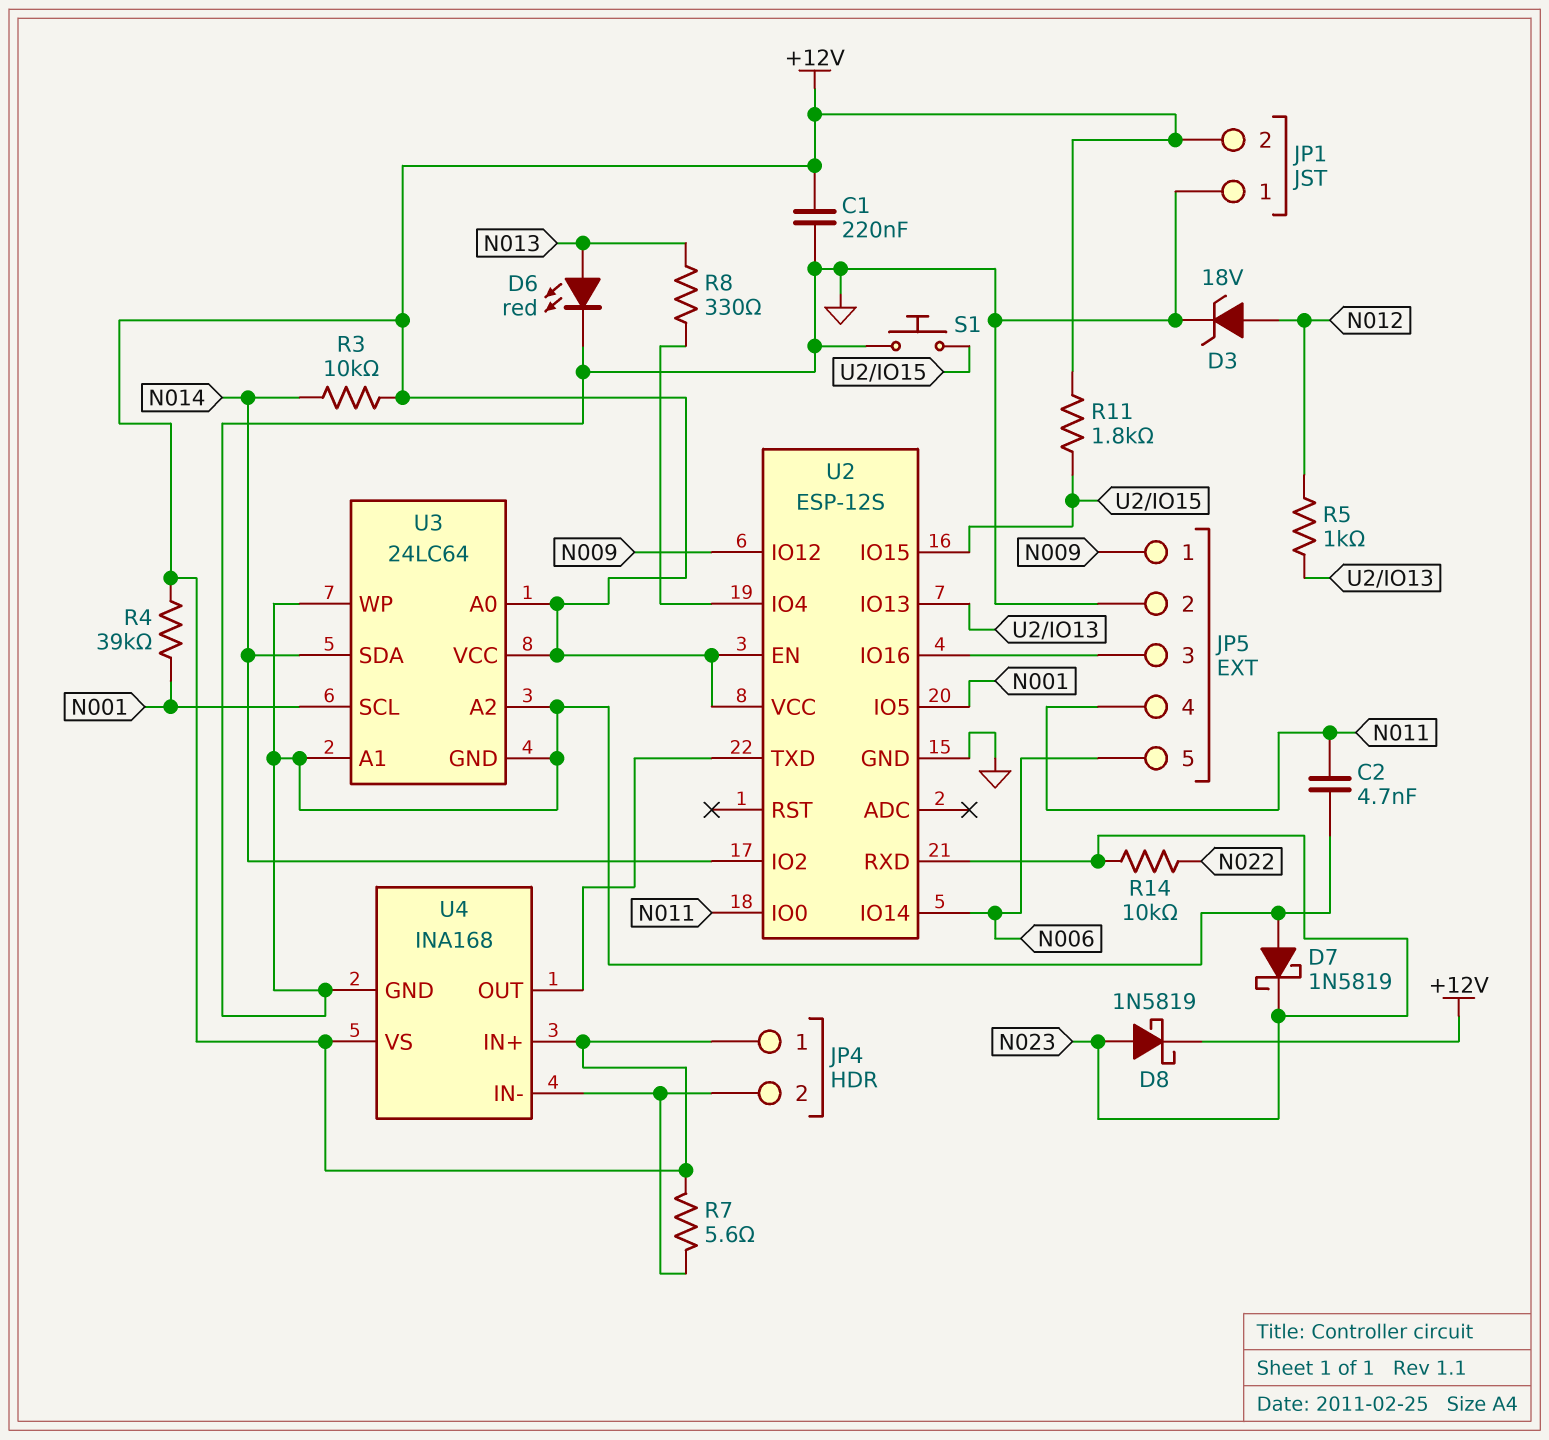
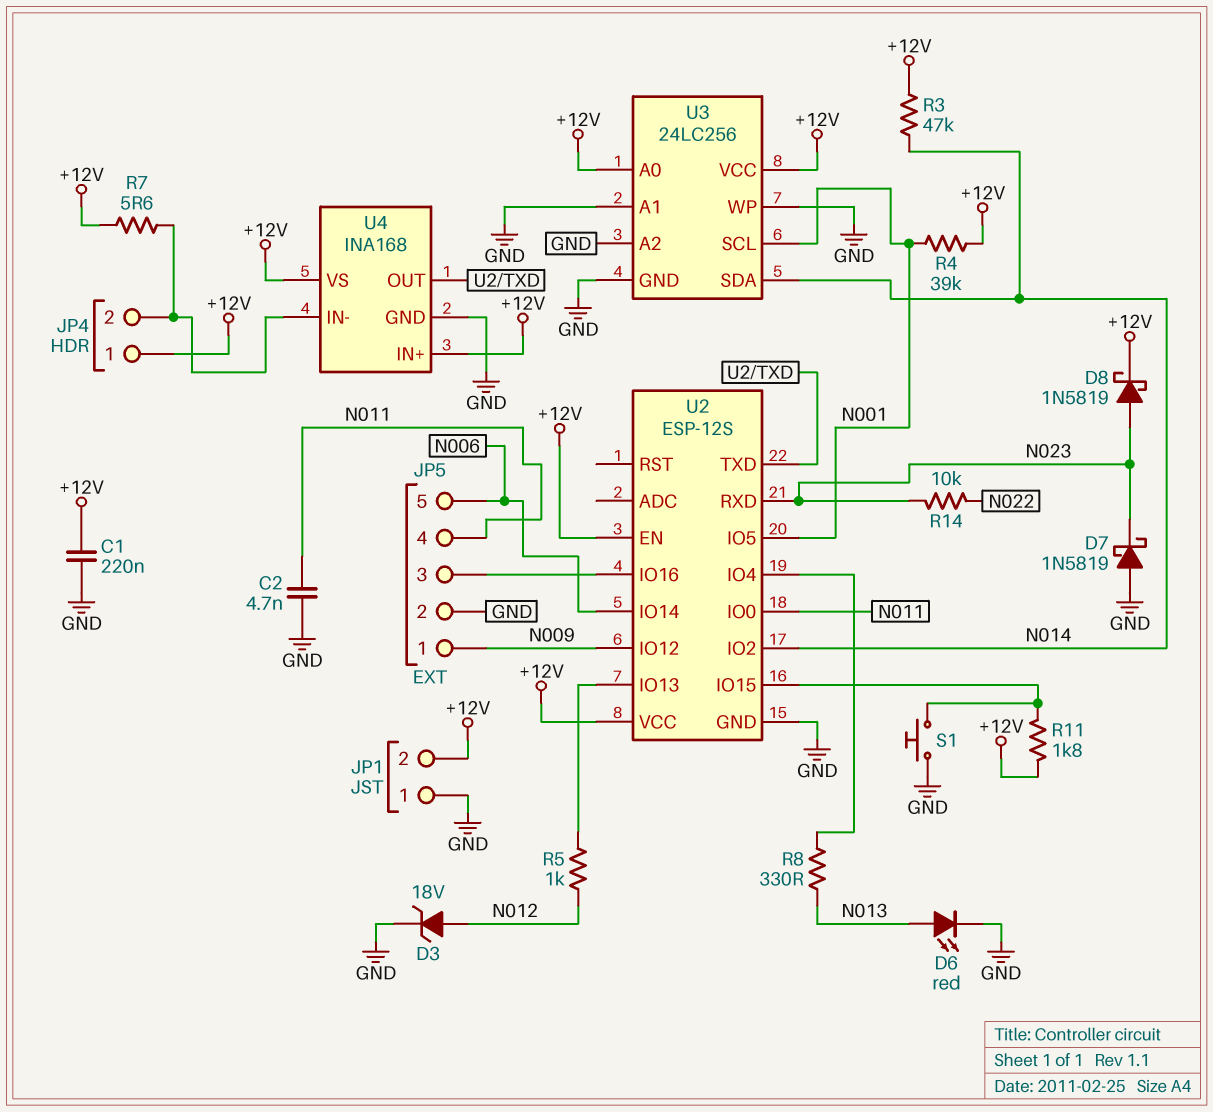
R3: 10k (+12V, N014) -> 47k (+12V, N014)
U3: 24LC64 -> 24LC256

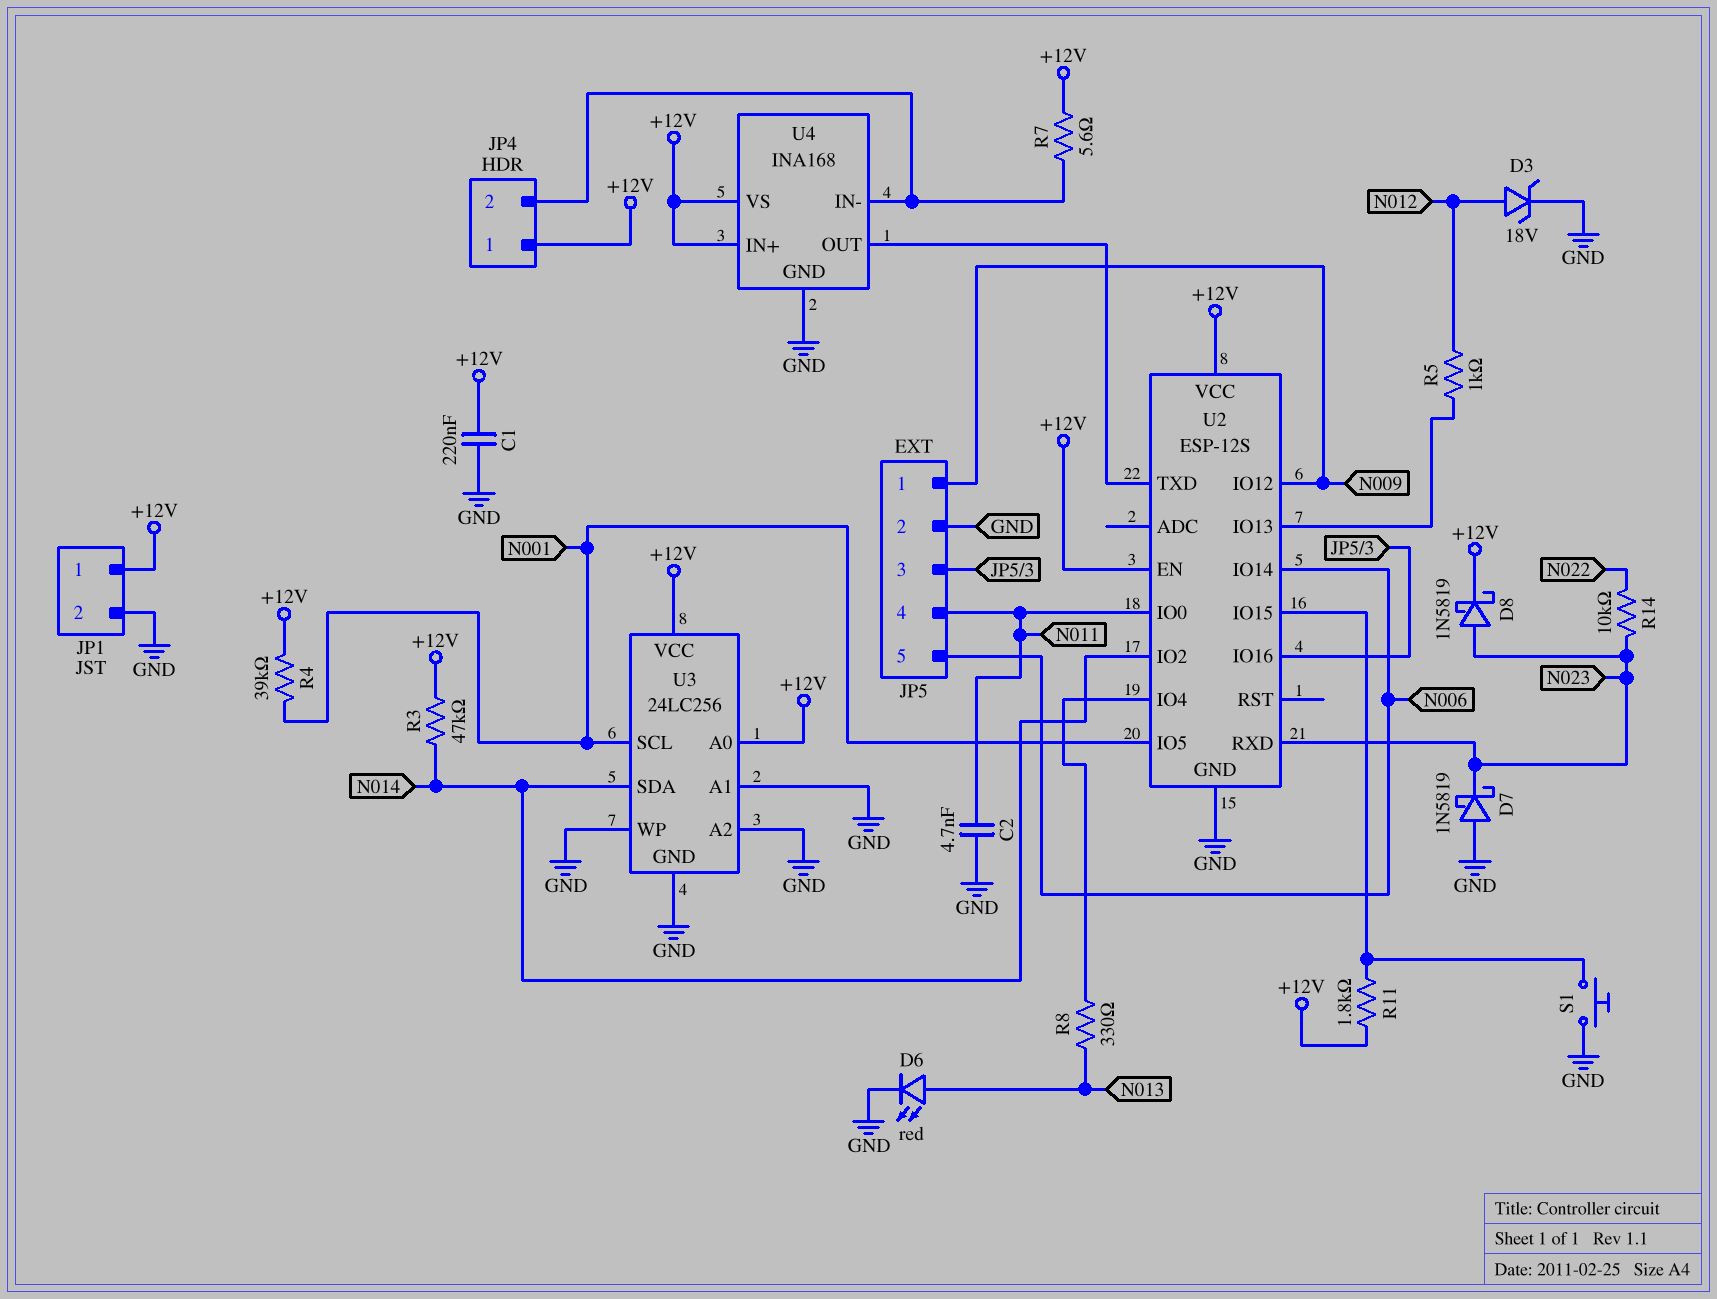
JP1 pin 1: GND -> +12V
JP1 pin 2: +12V -> GND

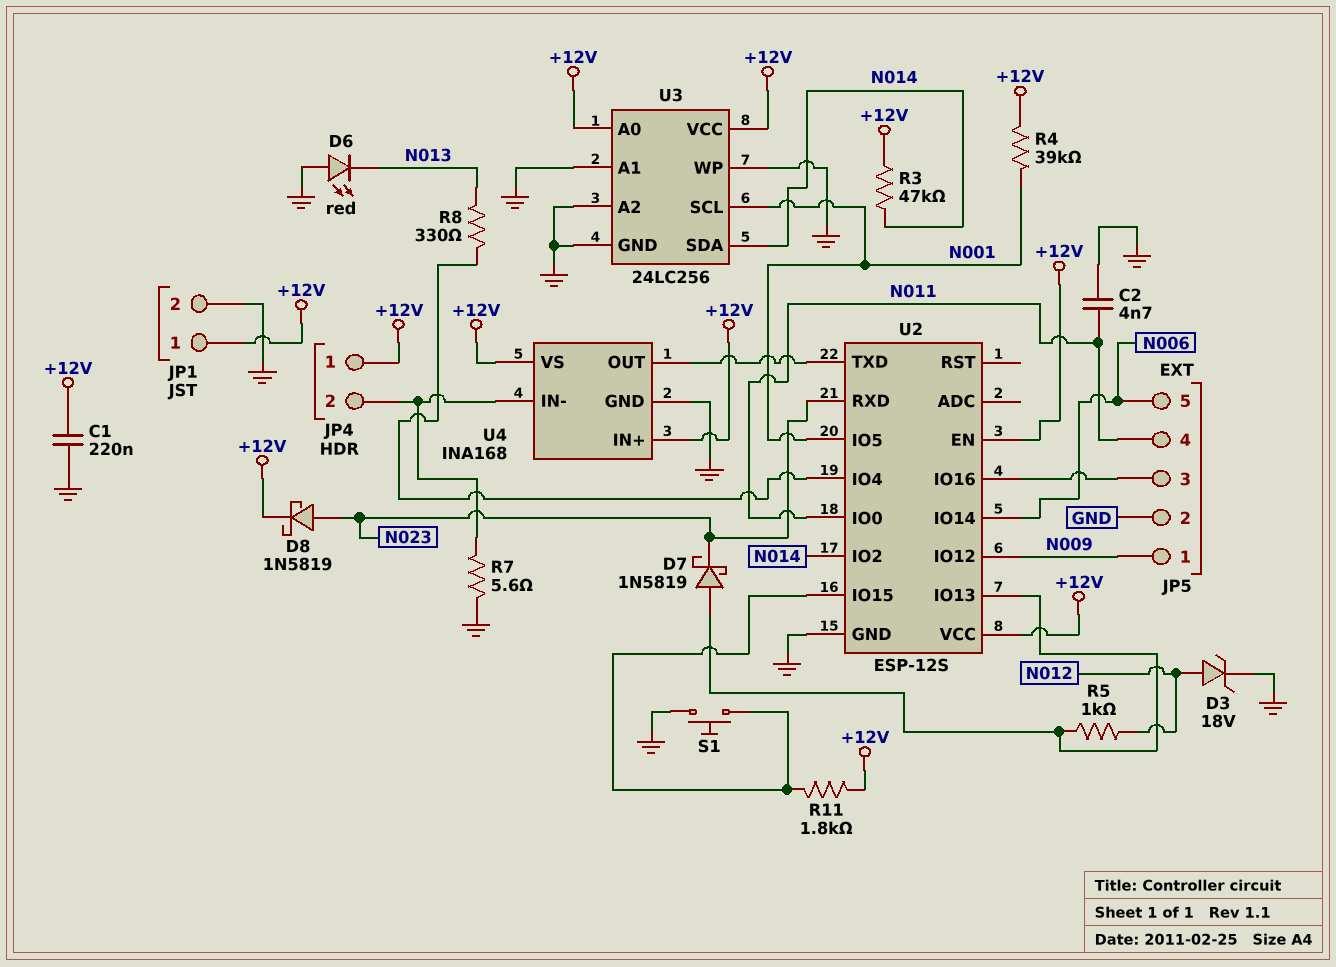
D6: LED red (A N013, K GND) -> LED red (A GND, K N013)
D7: schottky 1N5819 (A GND, K N023) -> schottky 1N5819 (A U2/IO13, K N023)
R7: 5.6 (+12V, JP4/2) -> 5.6 (GND, JP4/2)
R14: 10k (N022, N023) -> none

